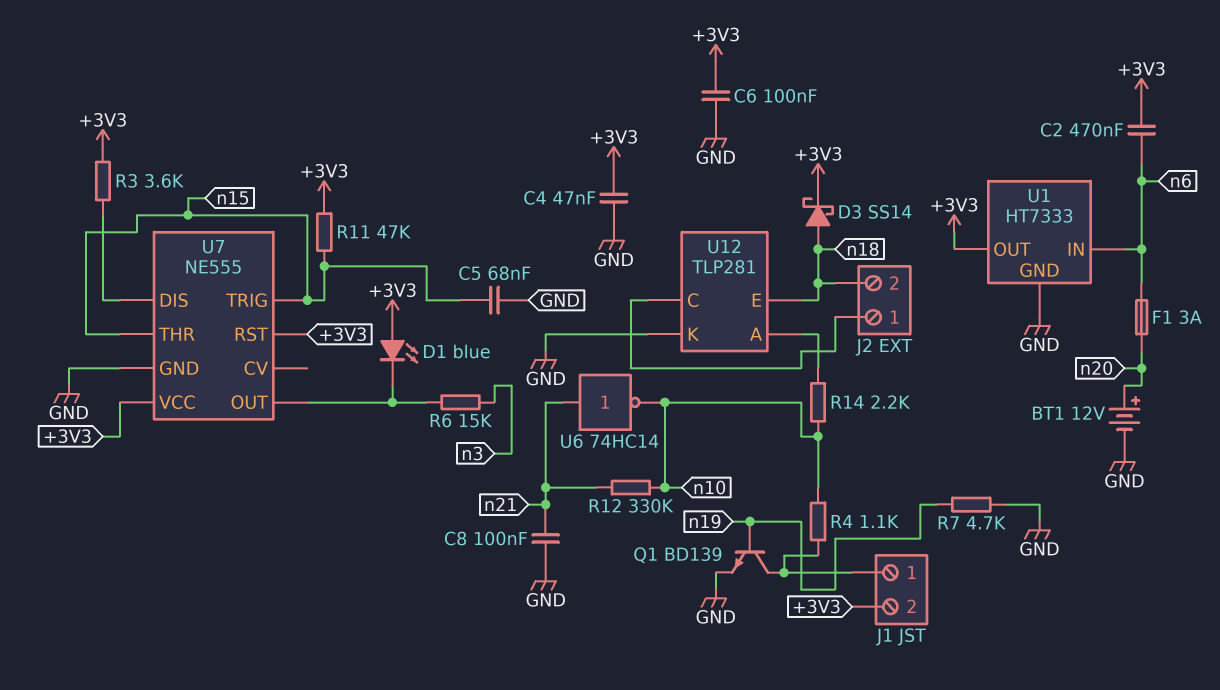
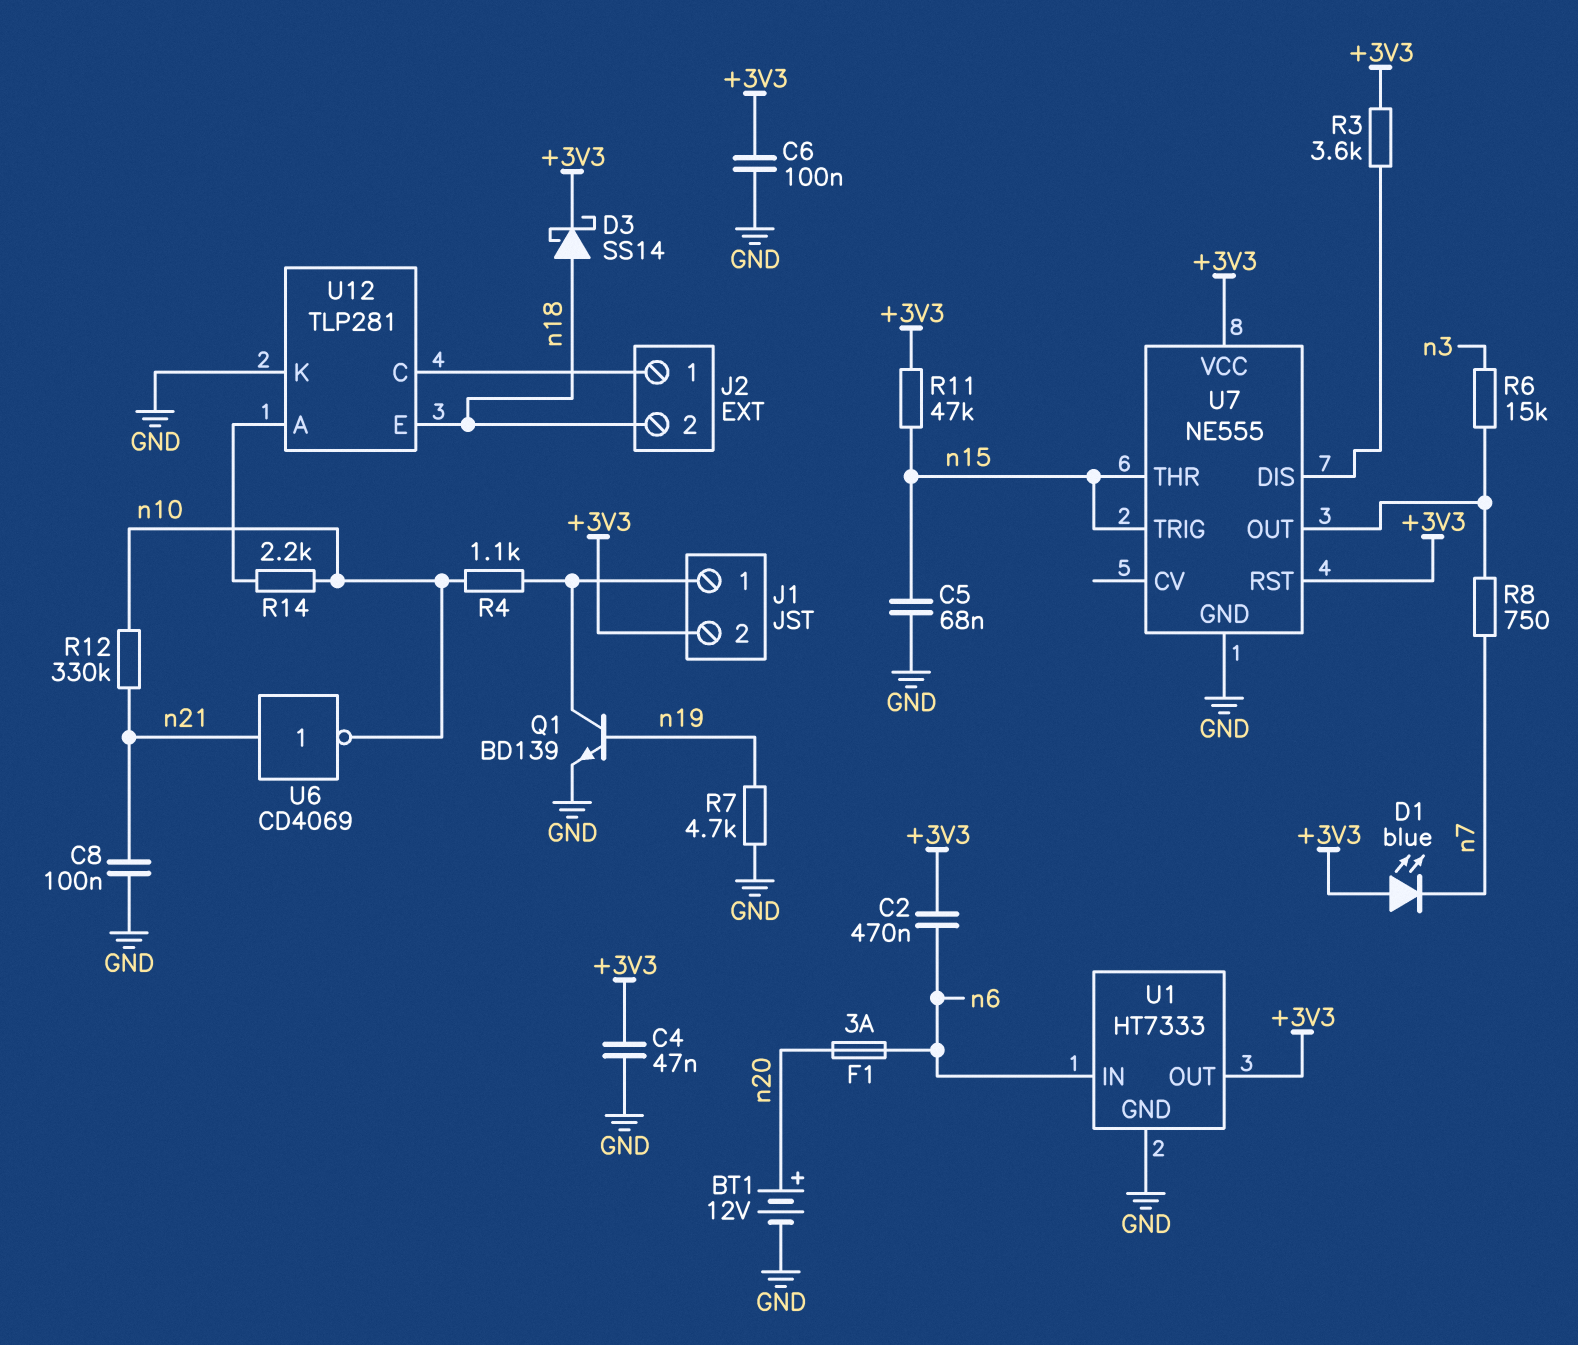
D1: LED blue (A +3V3, K U7/OUT) -> LED blue (A +3V3, K n7)
R8: none -> 750 (U7/OUT, n7)
U6: NOT 74HC14 (in n21, out n10) -> NOT CD4069 (in n21, out n10)

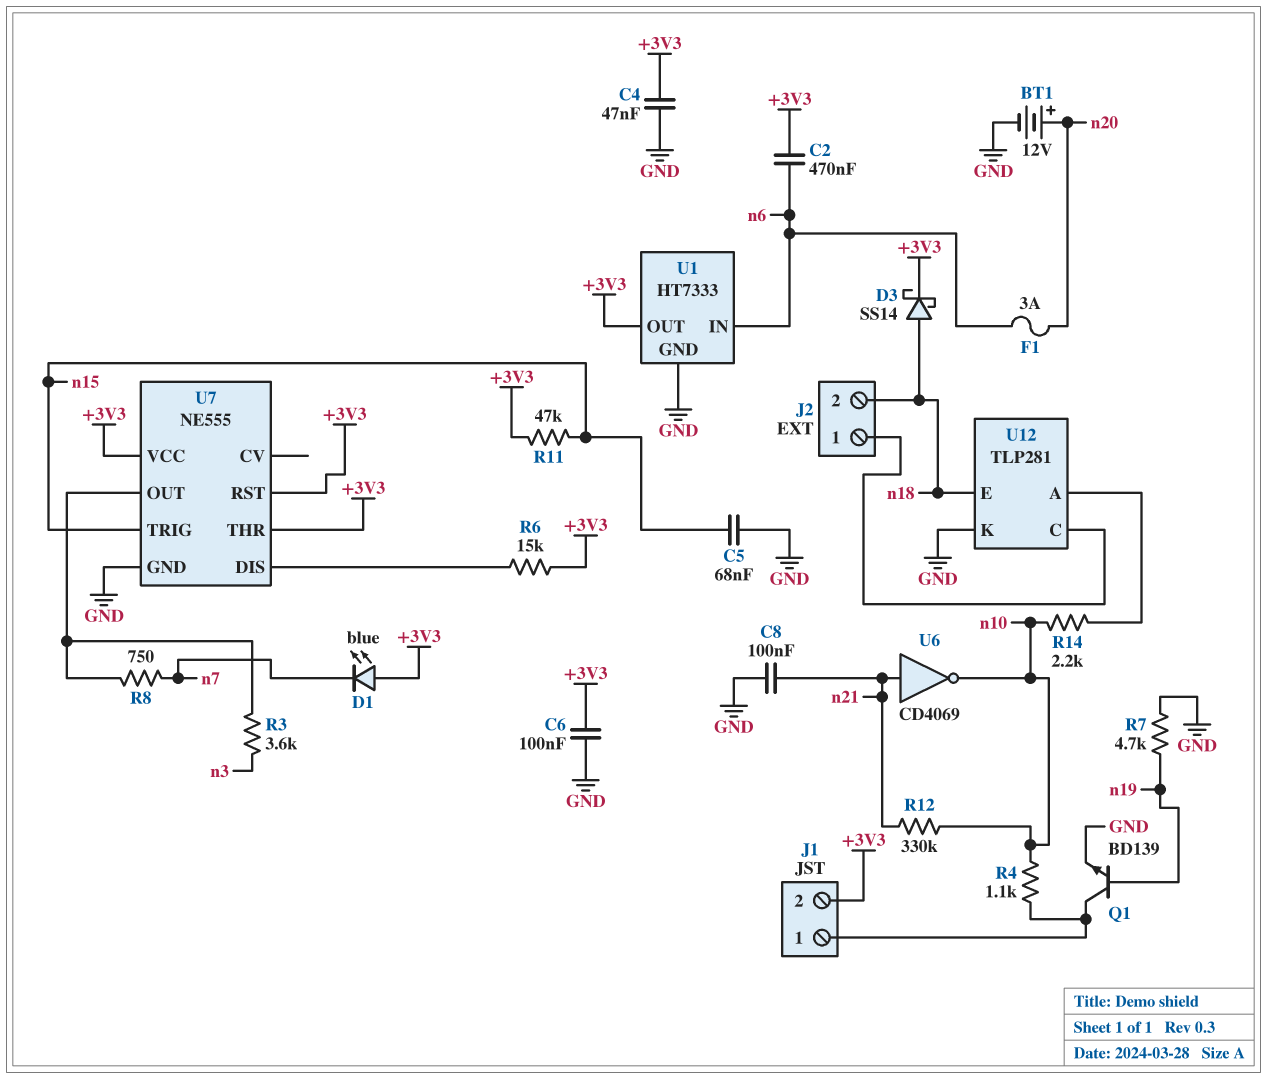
R3: 3.6k (+3V3, U7/DIS) -> 3.6k (U7/OUT, n3)
R6: 15k (U7/OUT, n3) -> 15k (+3V3, U7/DIS)
U7 pin THR: n15 -> +3V3

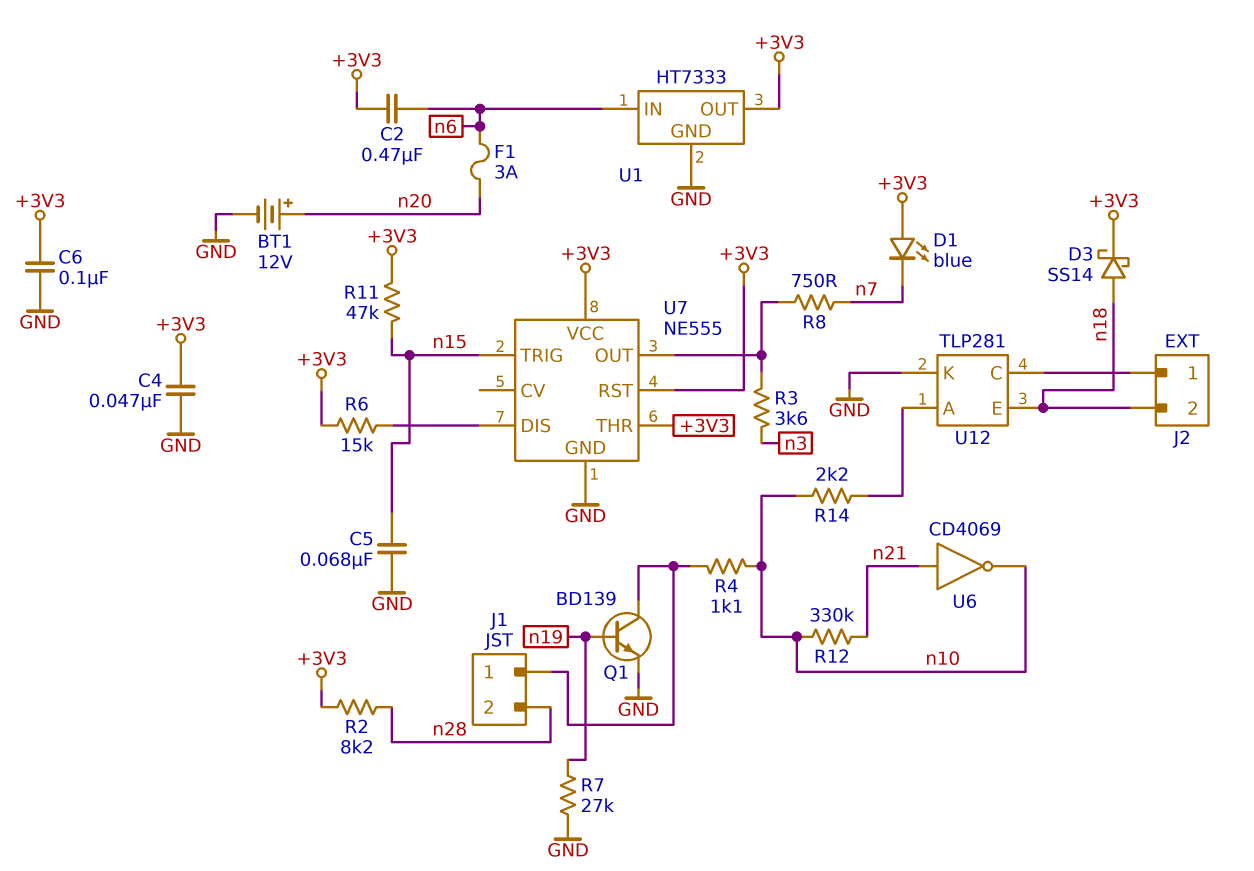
C8: 100nF (GND, n21) -> none
J1 pin 2: +3V3 -> n28
R2: none -> 8.2k (+3V3, n28)
R7: 4.7k (GND, n19) -> 27k (GND, n19)

